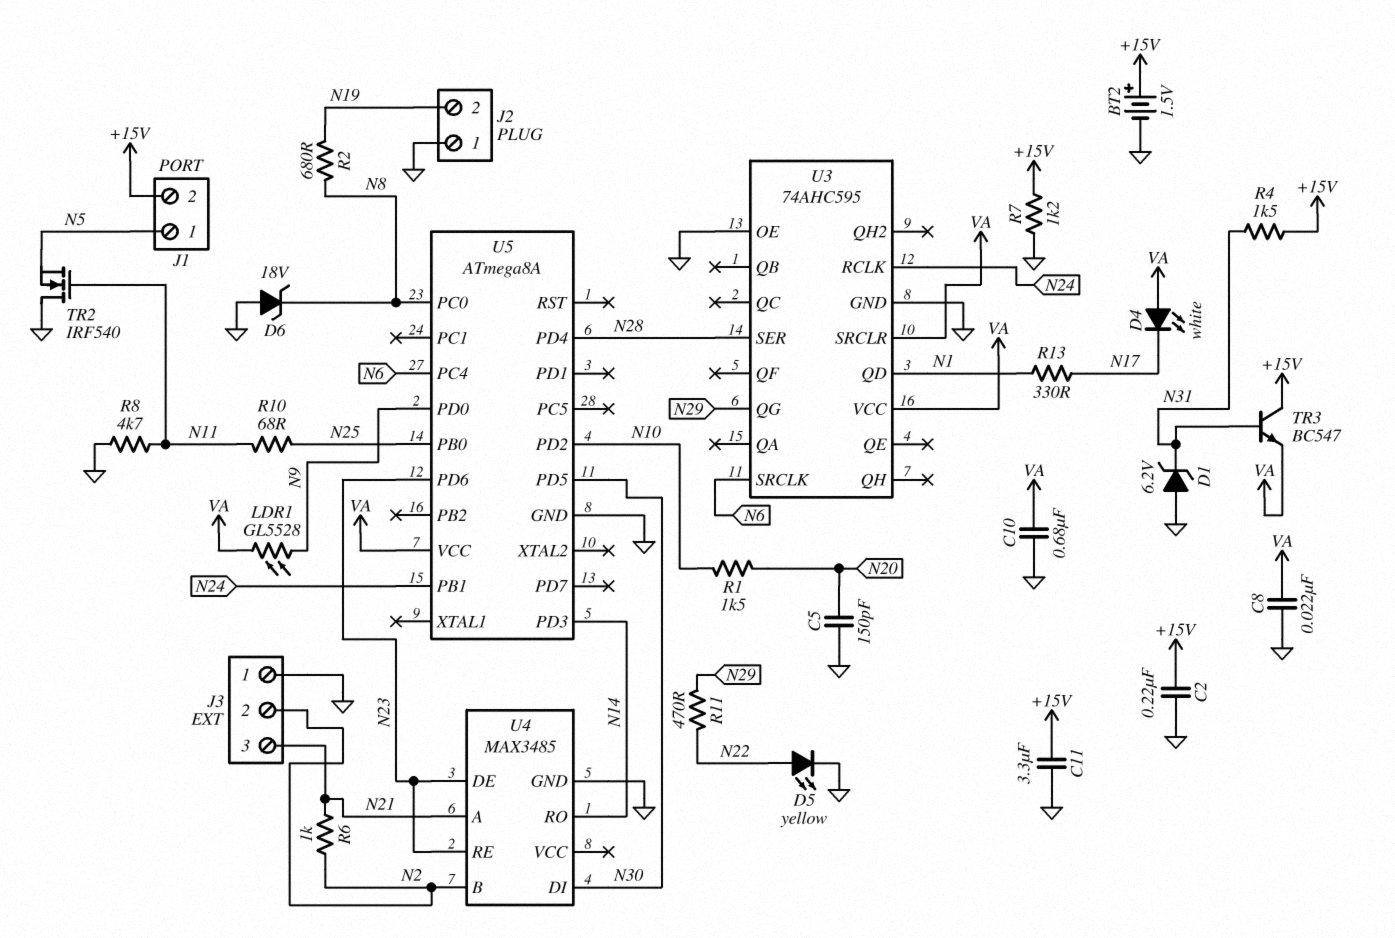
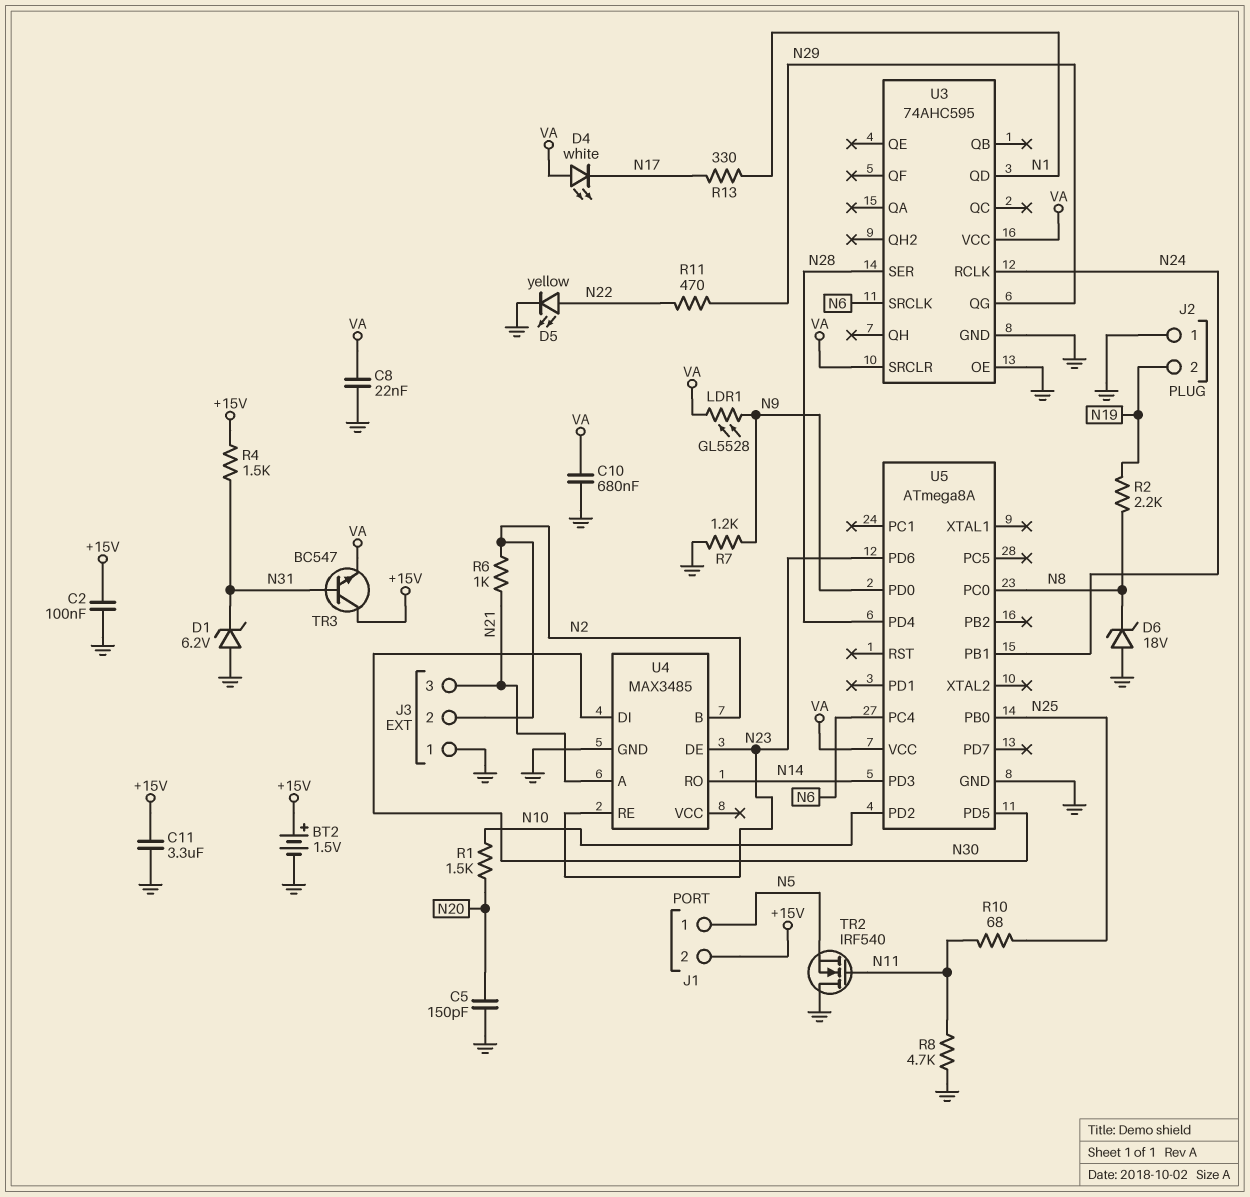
C2: 220nF (+15V, GND) -> 100nF (+15V, GND)
R2: 680 (N8, N19) -> 2.2k (N8, N19)
R7: 1.2k (+15V, GND) -> 1.2k (GND, N9)

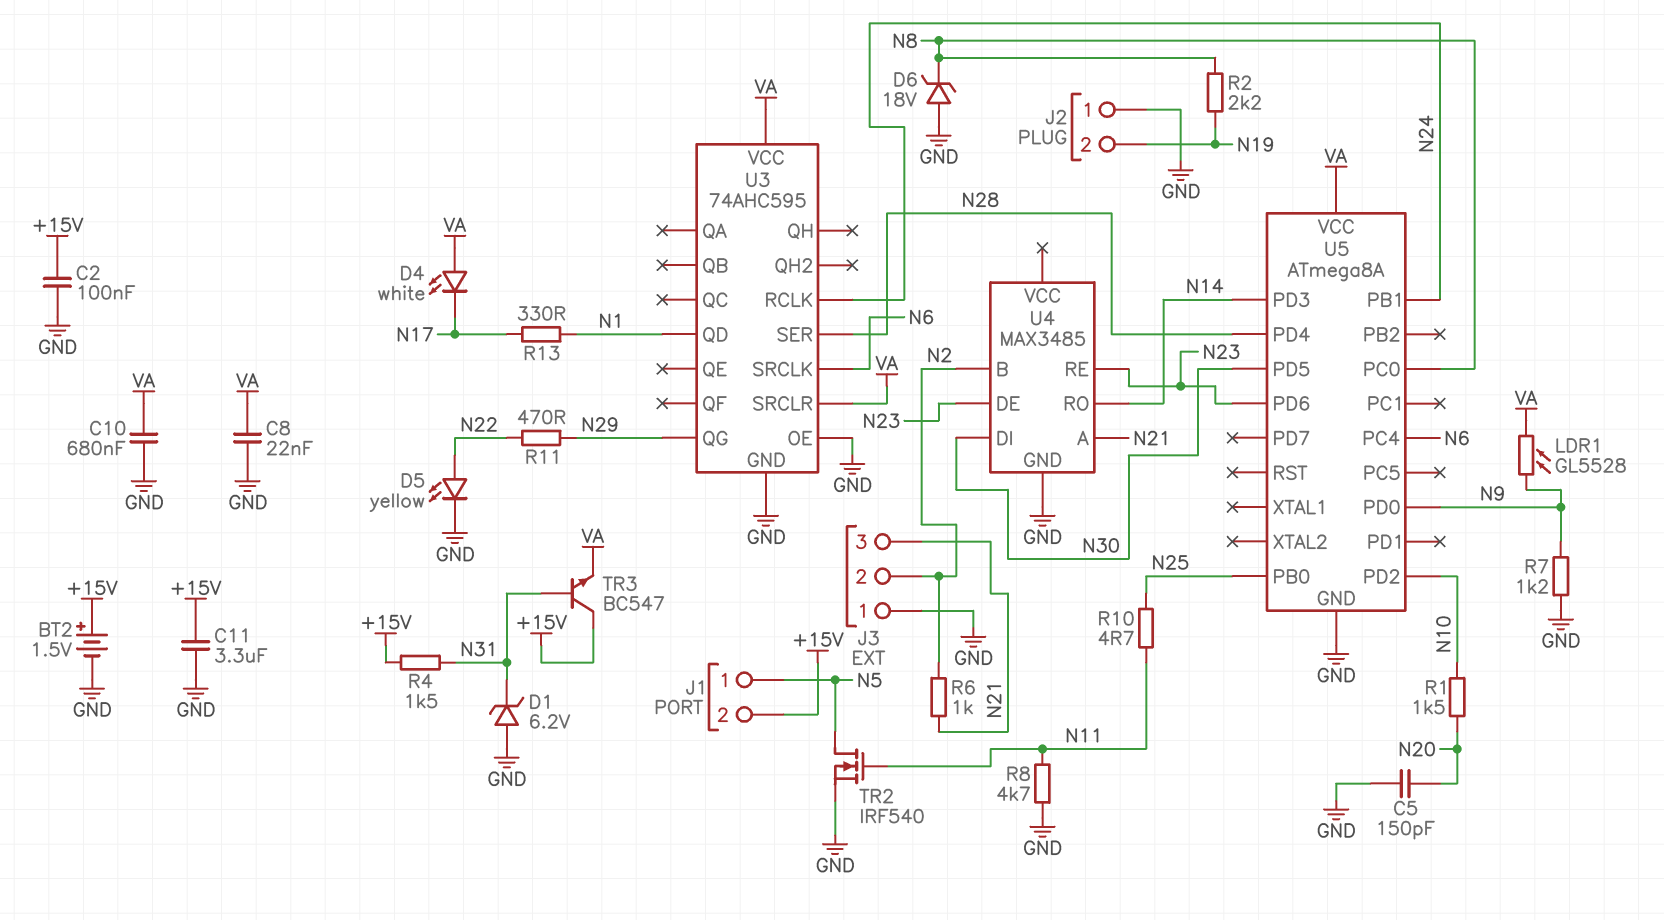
R10: 68 (N11, N25) -> 4.7 (N11, N25)
TR2: NMOS IRF540 (G N11, D GND, S N5) -> NMOS IRF540 (G N11, D N5, S GND)

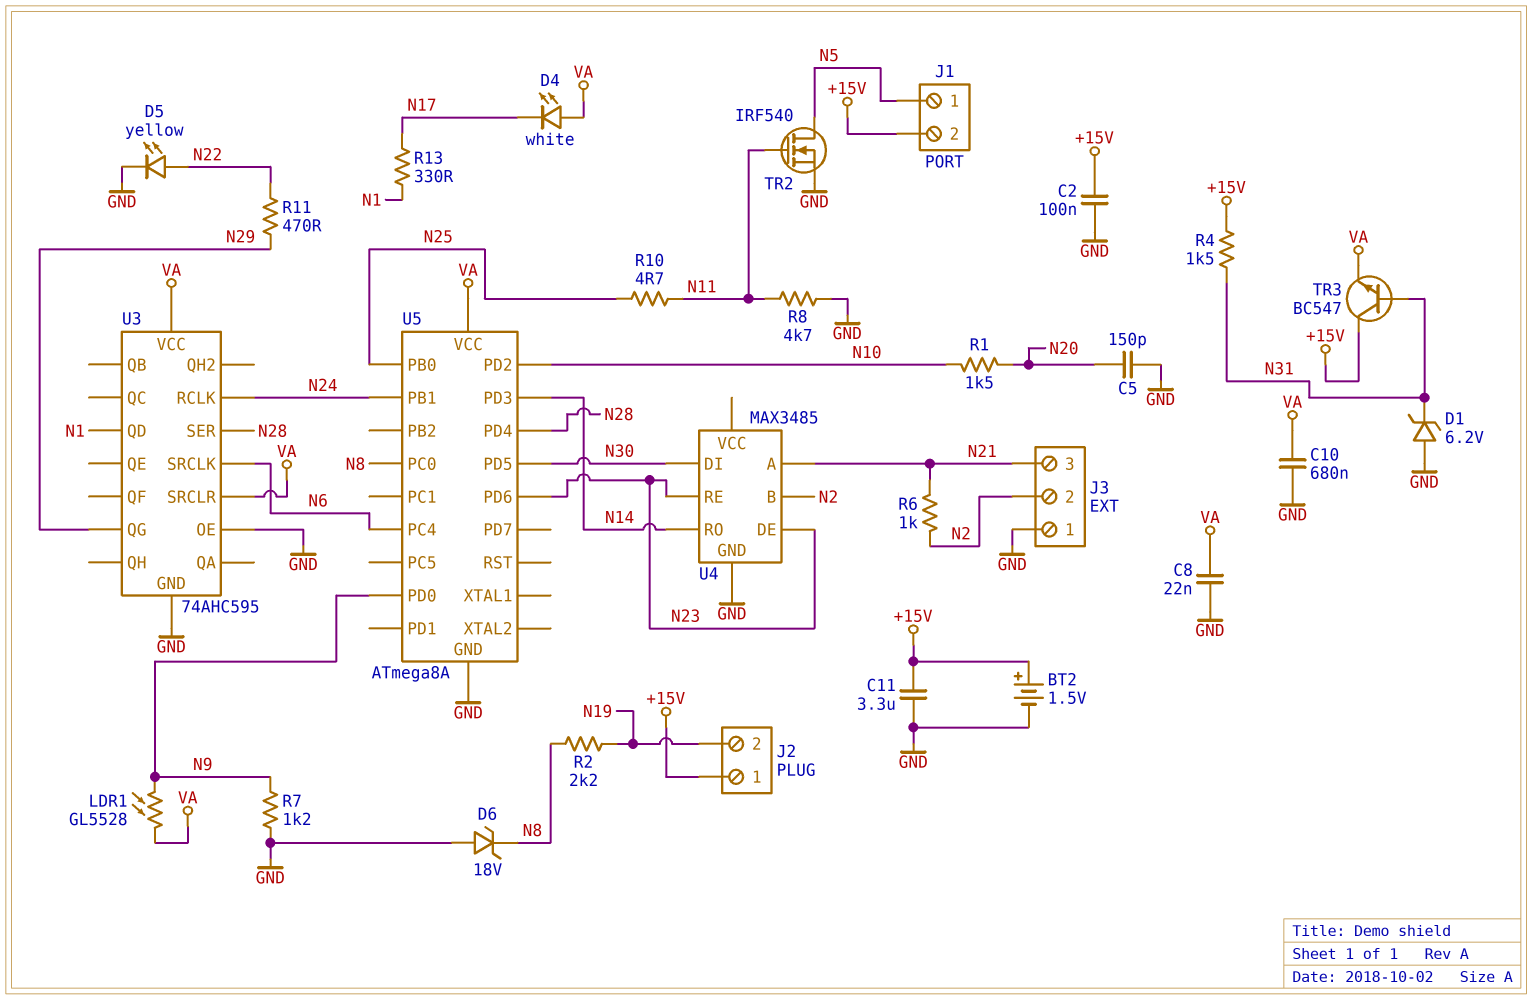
J2 pin 1: GND -> +15V

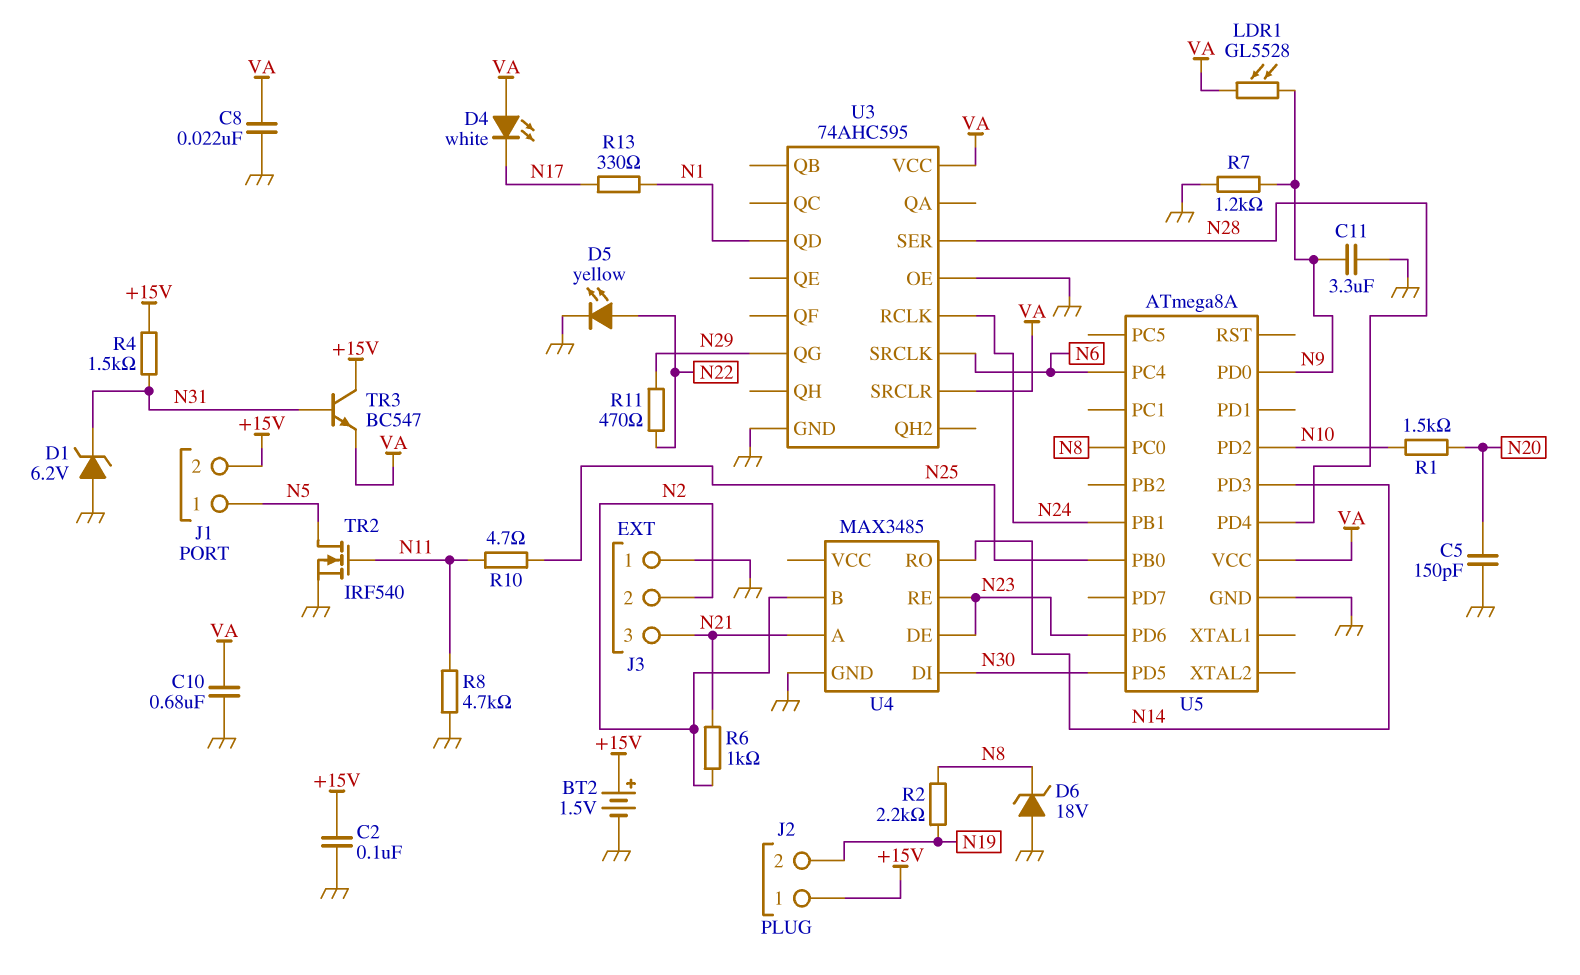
C11: 3.3uF (+15V, GND) -> 3.3uF (GND, N9)

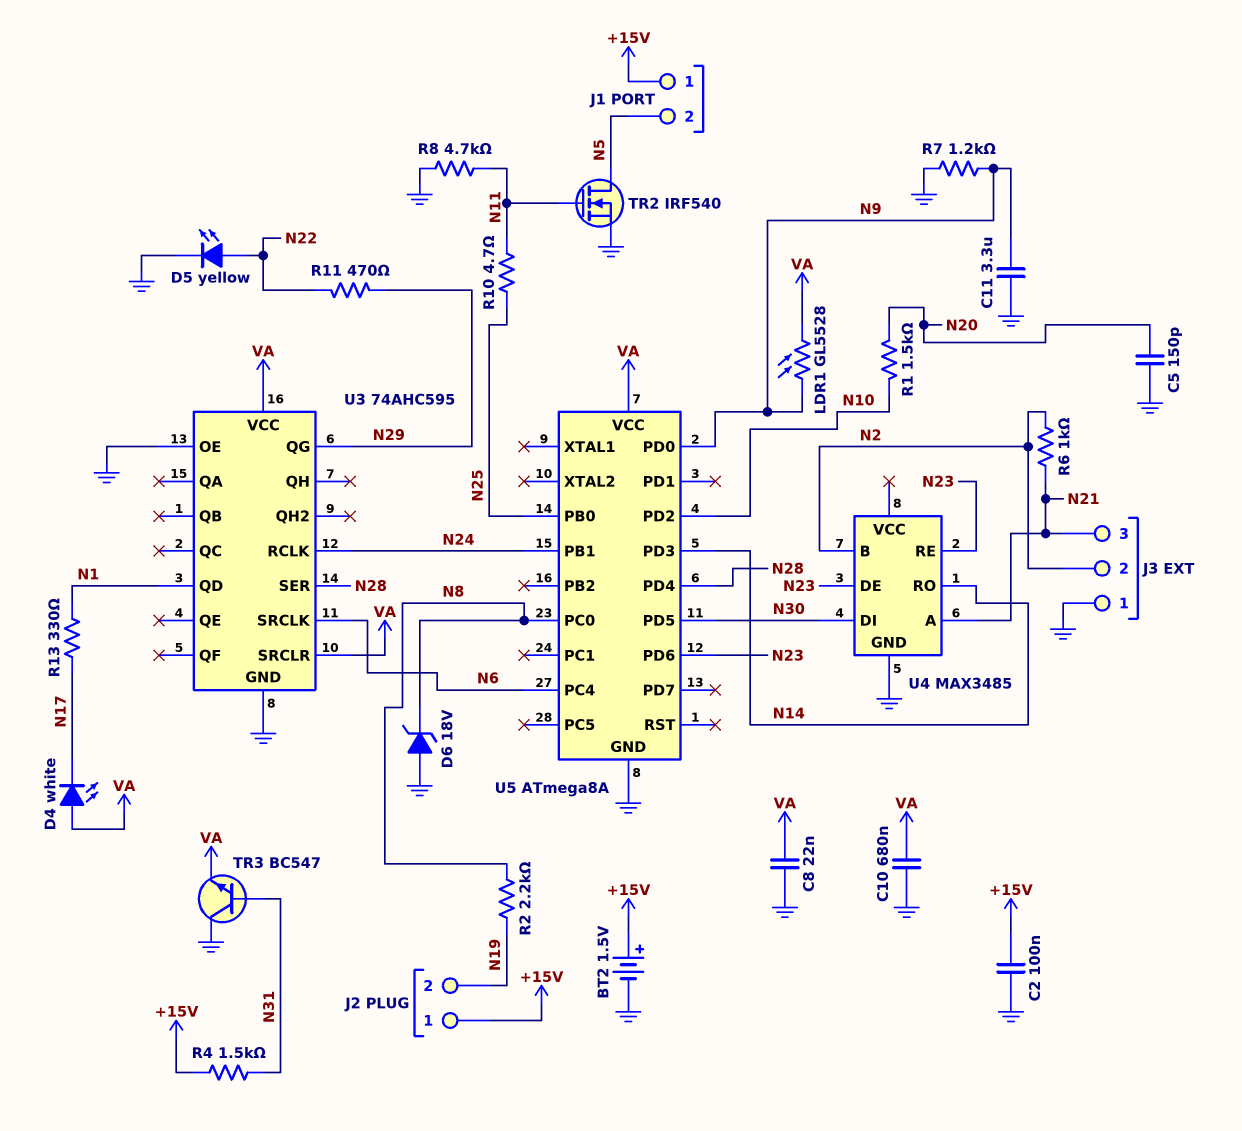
D1: zener 6.2V (A GND, K N31) -> none
J1 pin 1: N5 -> +15V
J1 pin 2: +15V -> N5
TR3: NPN BC547 (B N31, C +15V, E VA) -> NPN BC547 (B N31, C GND, E VA)

